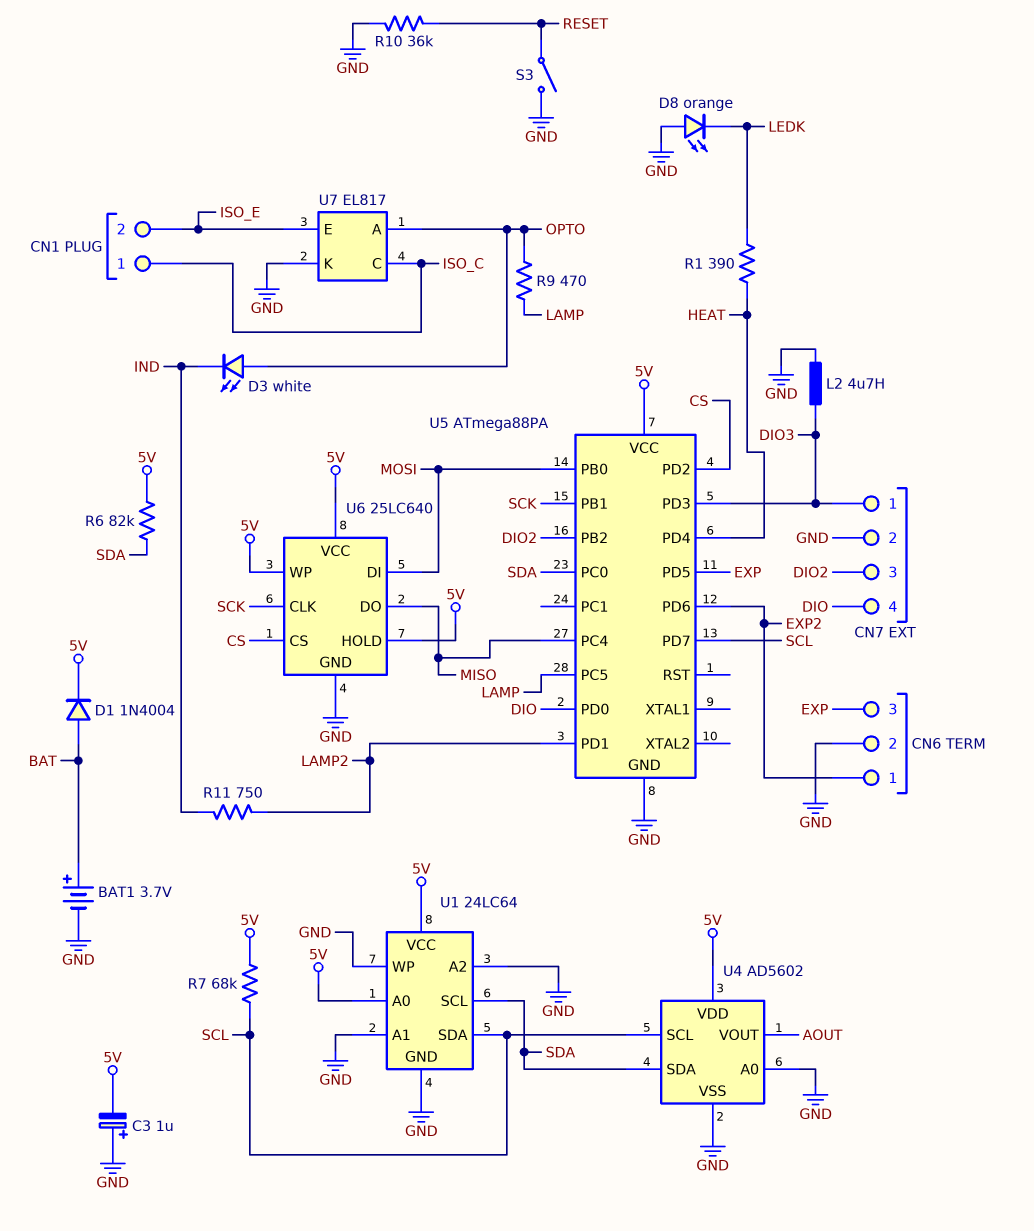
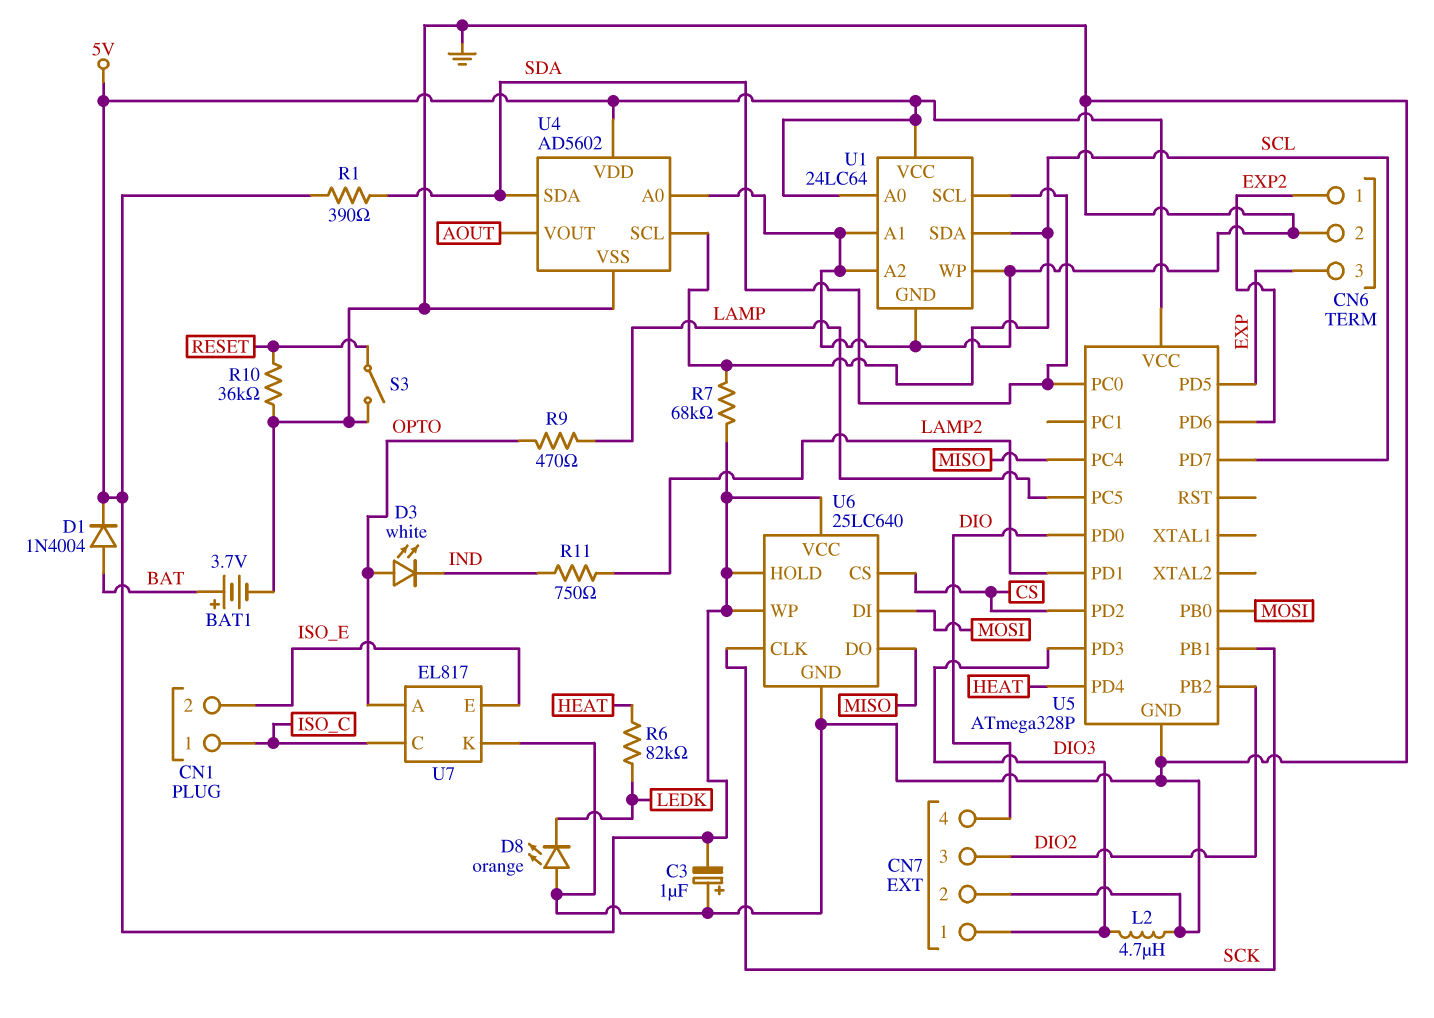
R1: 390 (HEAT, LEDK) -> 390 (5V, SDA)
R6: 82k (5V, SDA) -> 82k (HEAT, LEDK)
U5: ATmega88PA -> ATmega328P

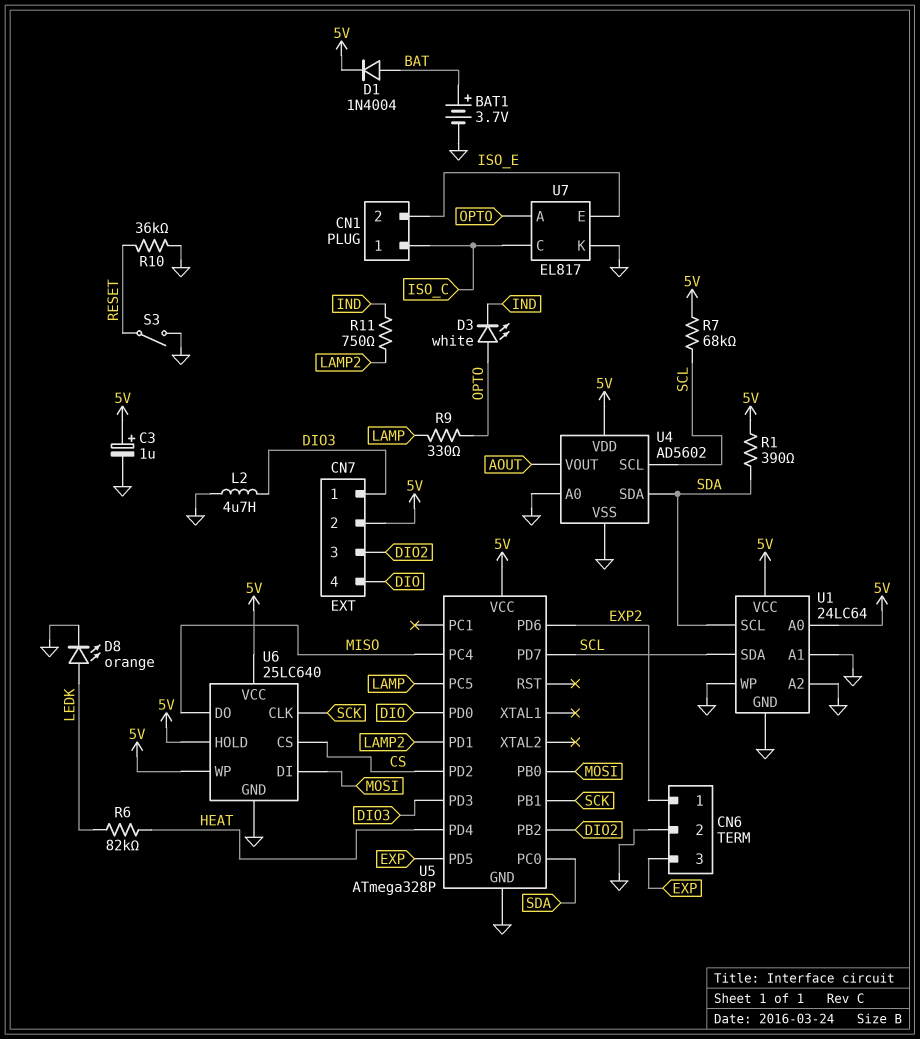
C3: 1uF (plus GND, minus 5V) -> 1uF (plus 5V, minus GND)
CN7 pin 2: GND -> 5V
D8: LED orange (A GND, K LEDK) -> LED orange (A LEDK, K GND)
R9: 470 (LAMP, OPTO) -> 330 (LAMP, OPTO)

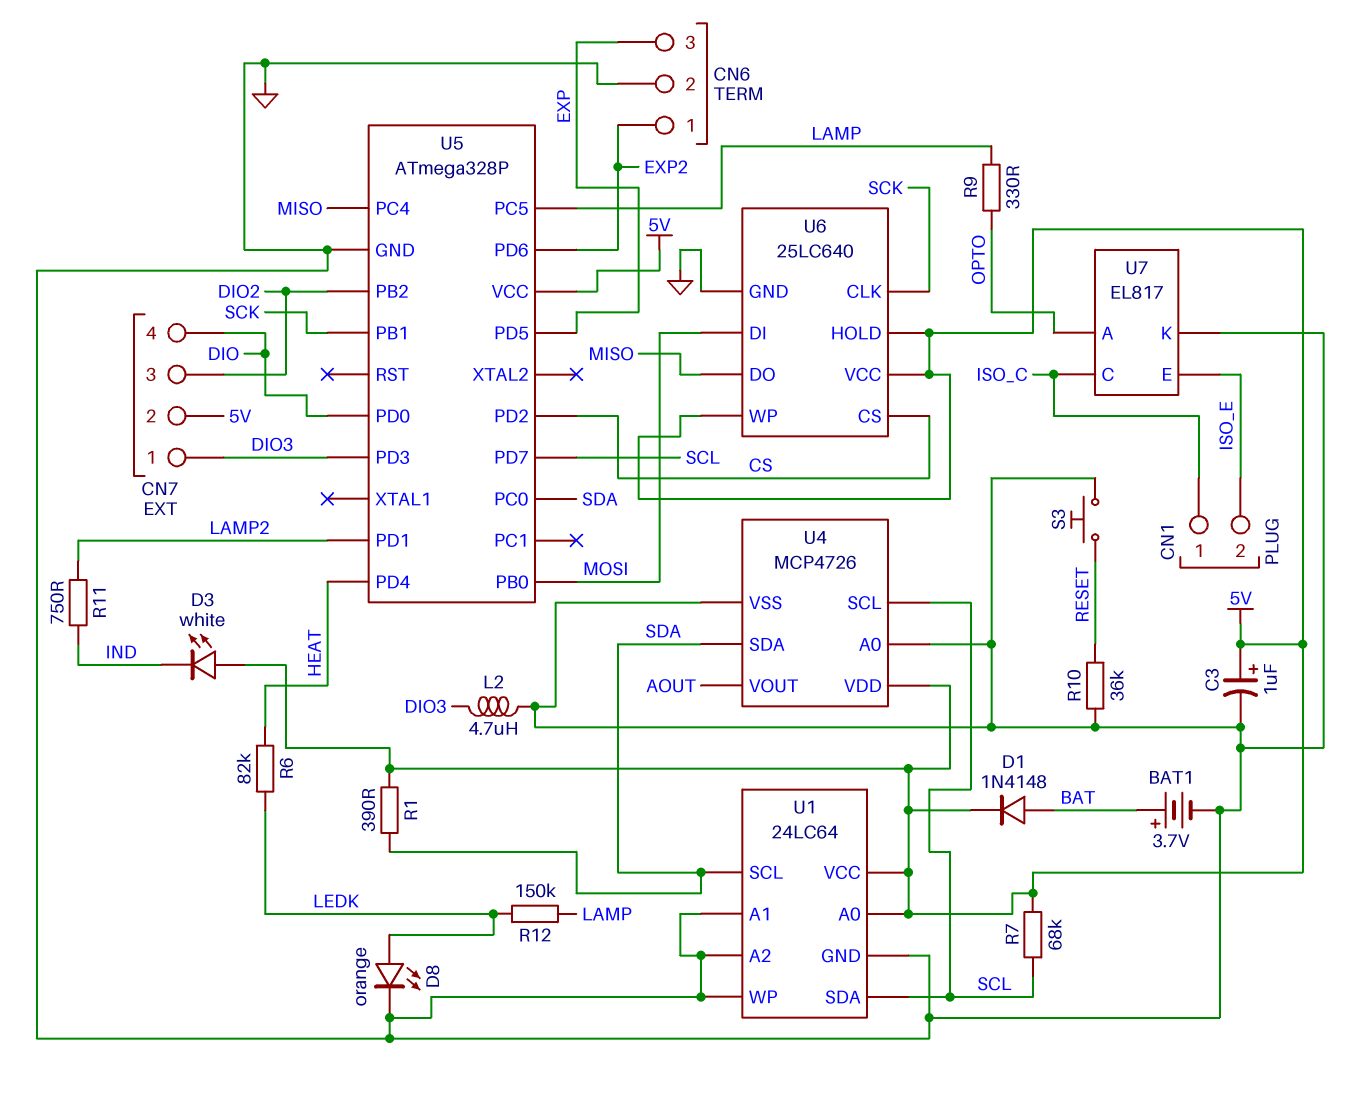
D1: diode 1N4004 (A BAT, K 5V) -> diode 1N4148 (A BAT, K 5V)
D3: LED white (A OPTO, K IND) -> LED white (A 5V, K IND)
R12: none -> 150k (LAMP, LEDK)
S3: switch (GND, RESET) -> button (GND, RESET)
U4: AD5602 -> MCP4726

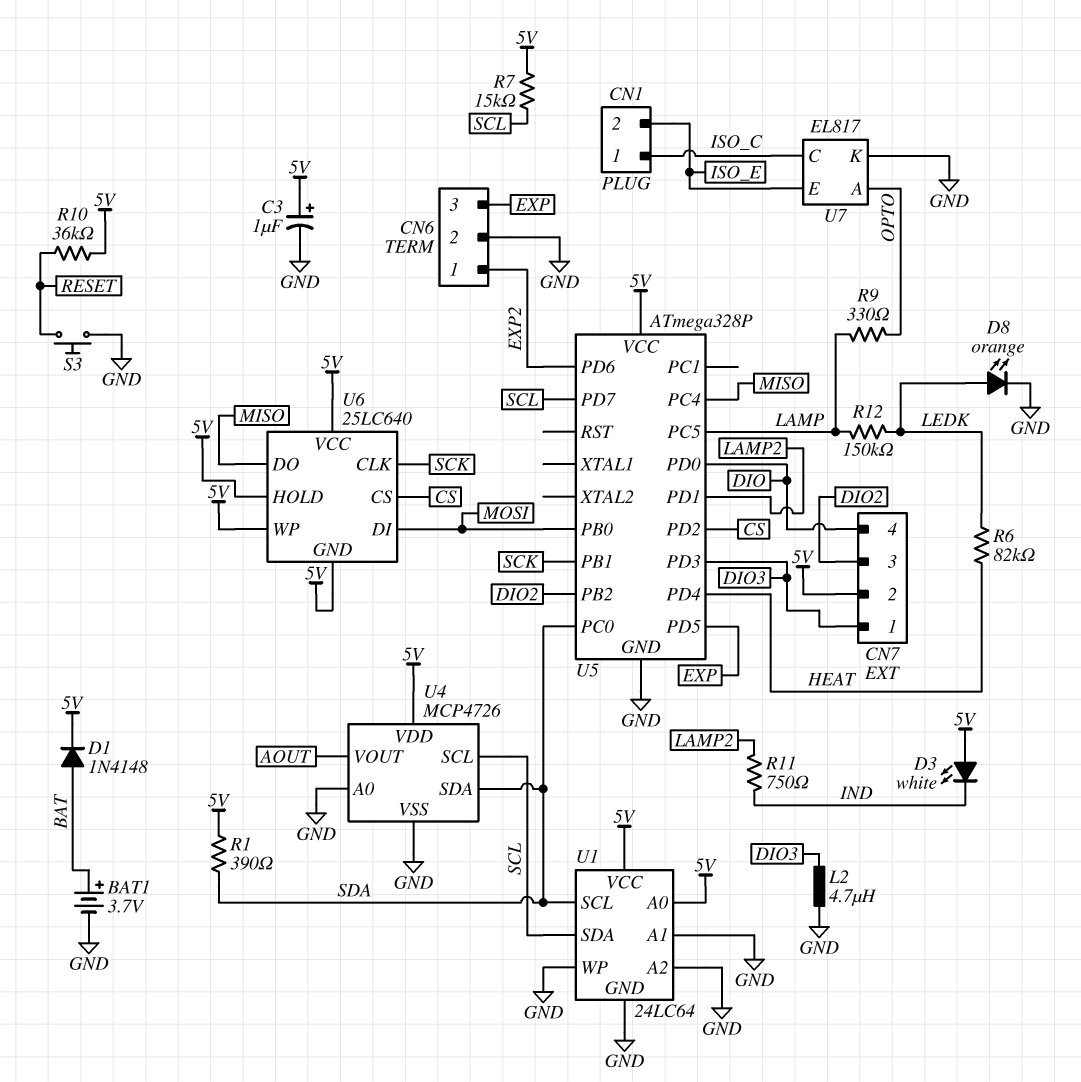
R7: 68k (5V, SCL) -> 15k (5V, SCL)
R10: 36k (GND, RESET) -> 36k (5V, RESET)
U6 pin GND: GND -> 5V

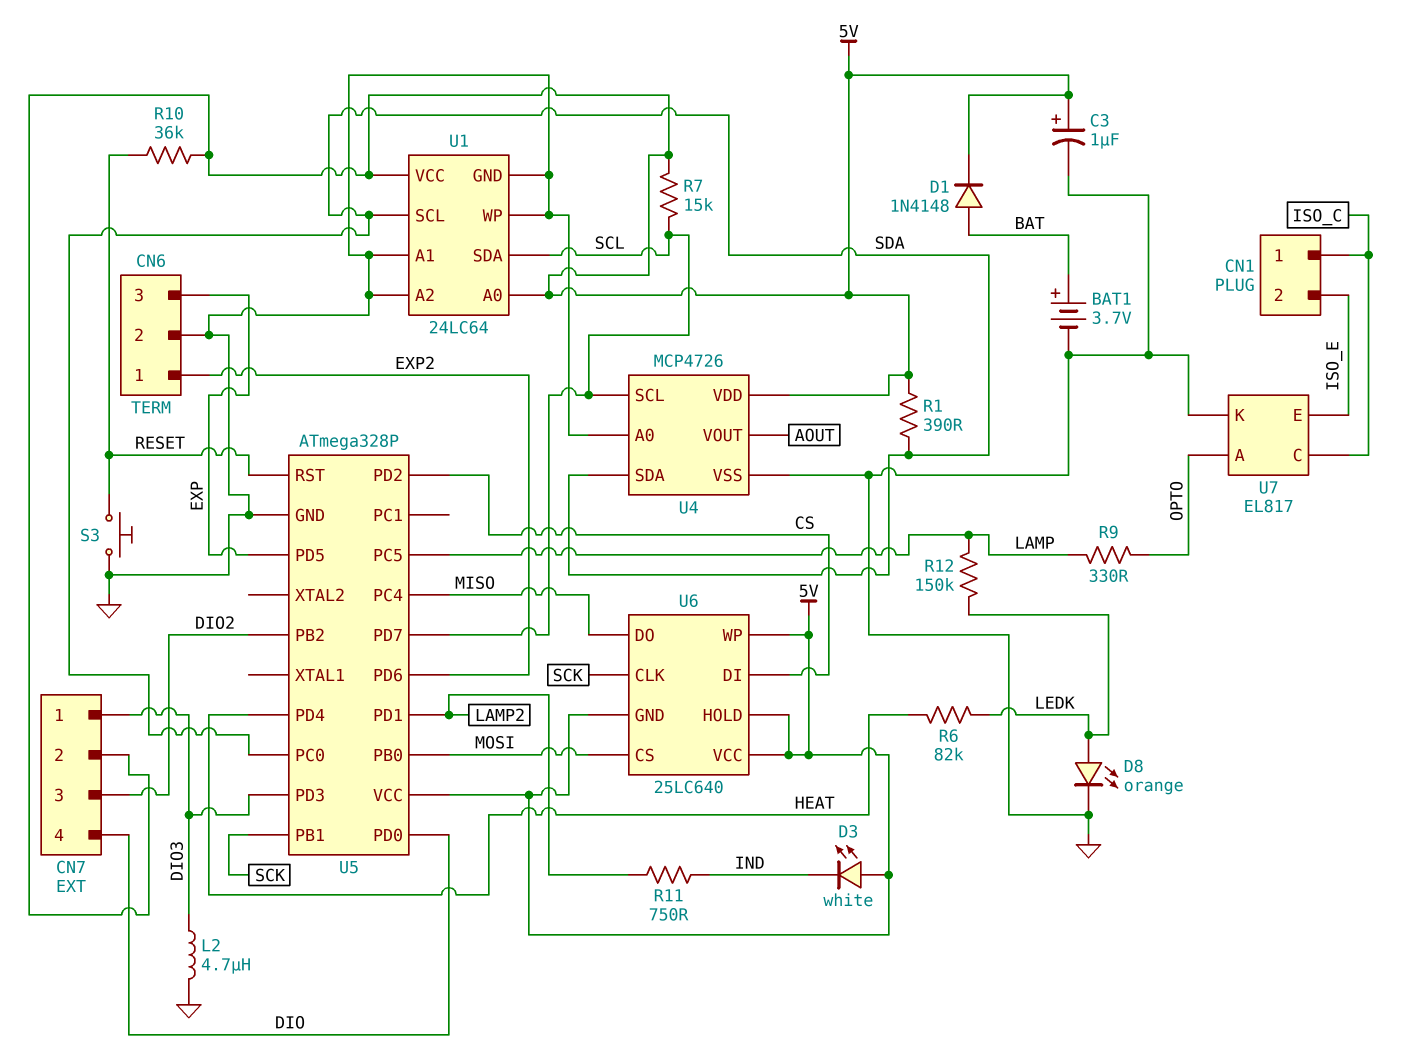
U5 pin RST: none -> RESET
U6 pin CS: CS -> MOSI
U6 pin DI: MOSI -> CS

